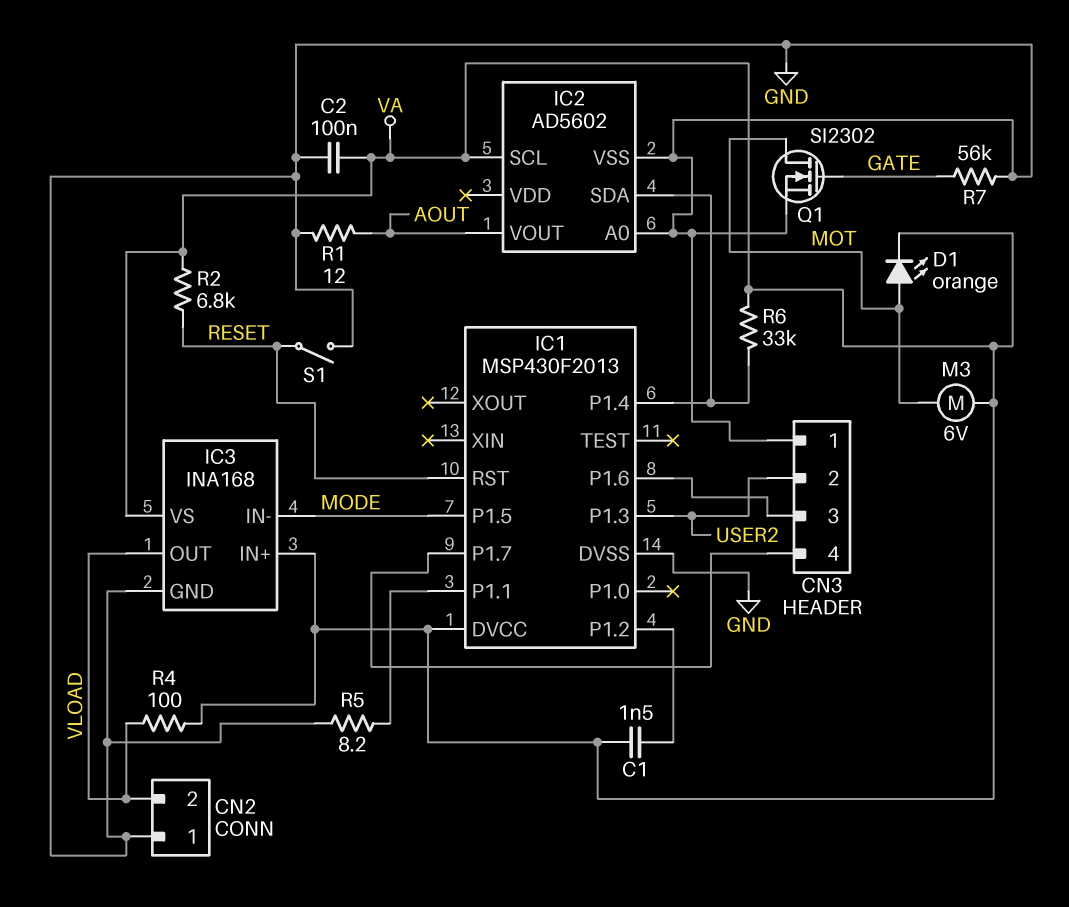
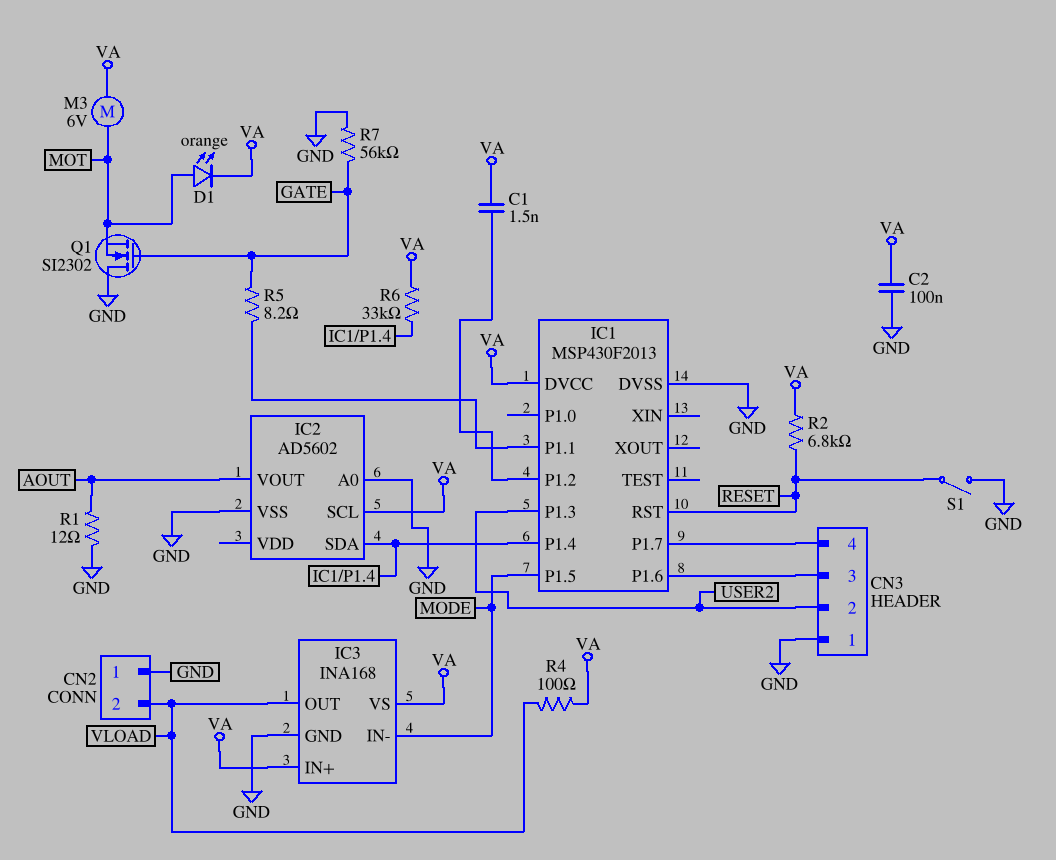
Q1: NMOS SI2302 (G GATE, D MOT, S GND) -> NMOS SI2302 (G GATE, D GND, S MOT)
R5: 8.2 (GND, IC1/P1.1) -> 8.2 (GATE, IC1/P1.1)

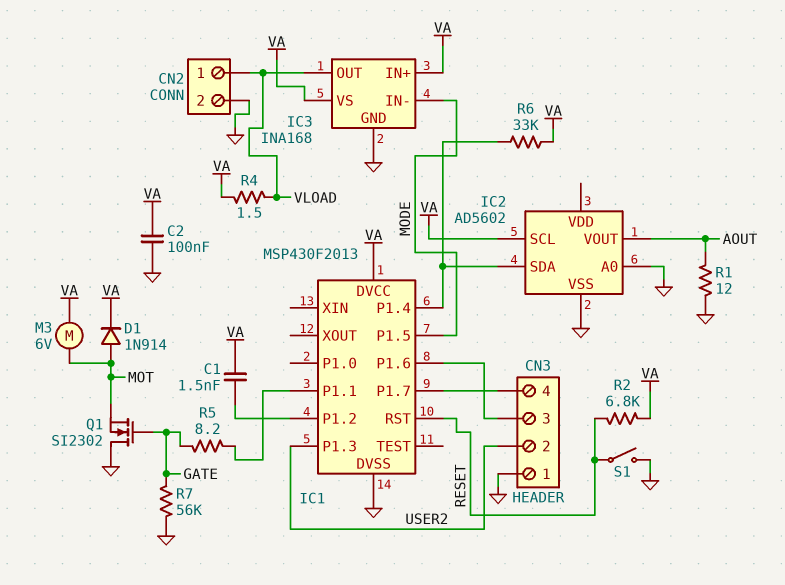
CN2 pin 1: GND -> VLOAD
CN2 pin 2: VLOAD -> GND
D1: LED orange (A MOT, K VA) -> diode 1N914 (A MOT, K VA)
R4: 100 (VA, VLOAD) -> 1.5 (VA, VLOAD)

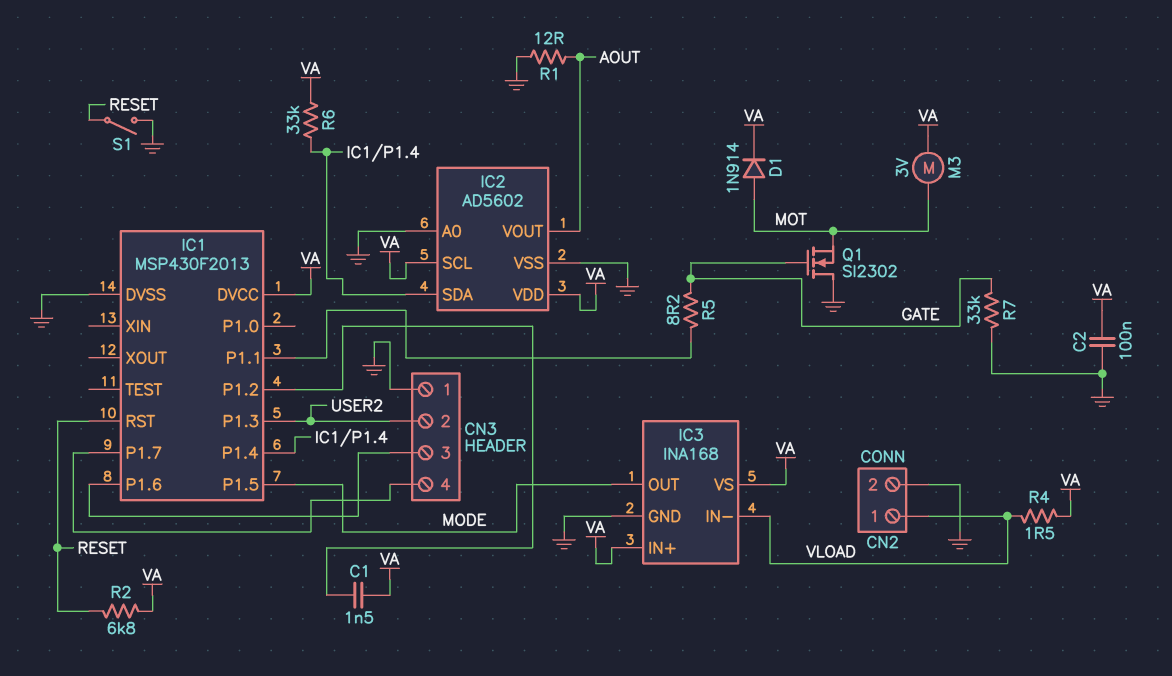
IC2 pin VDD: none -> VA
IC3 pin IN-: MODE -> VLOAD
IC3 pin OUT: VLOAD -> MODE
M3: motor 6V (MOT, VA) -> motor 3V (MOT, VA)
R7: 56k (GATE, GND) -> 33k (GATE, GND)

